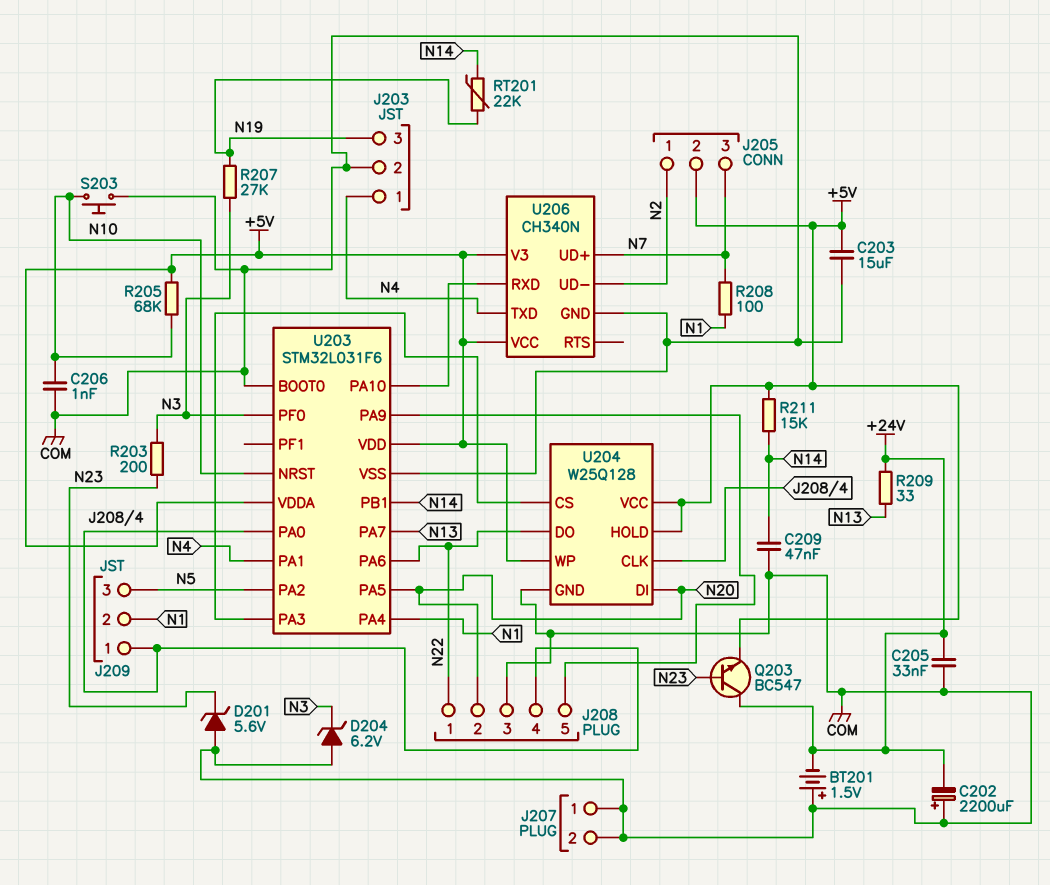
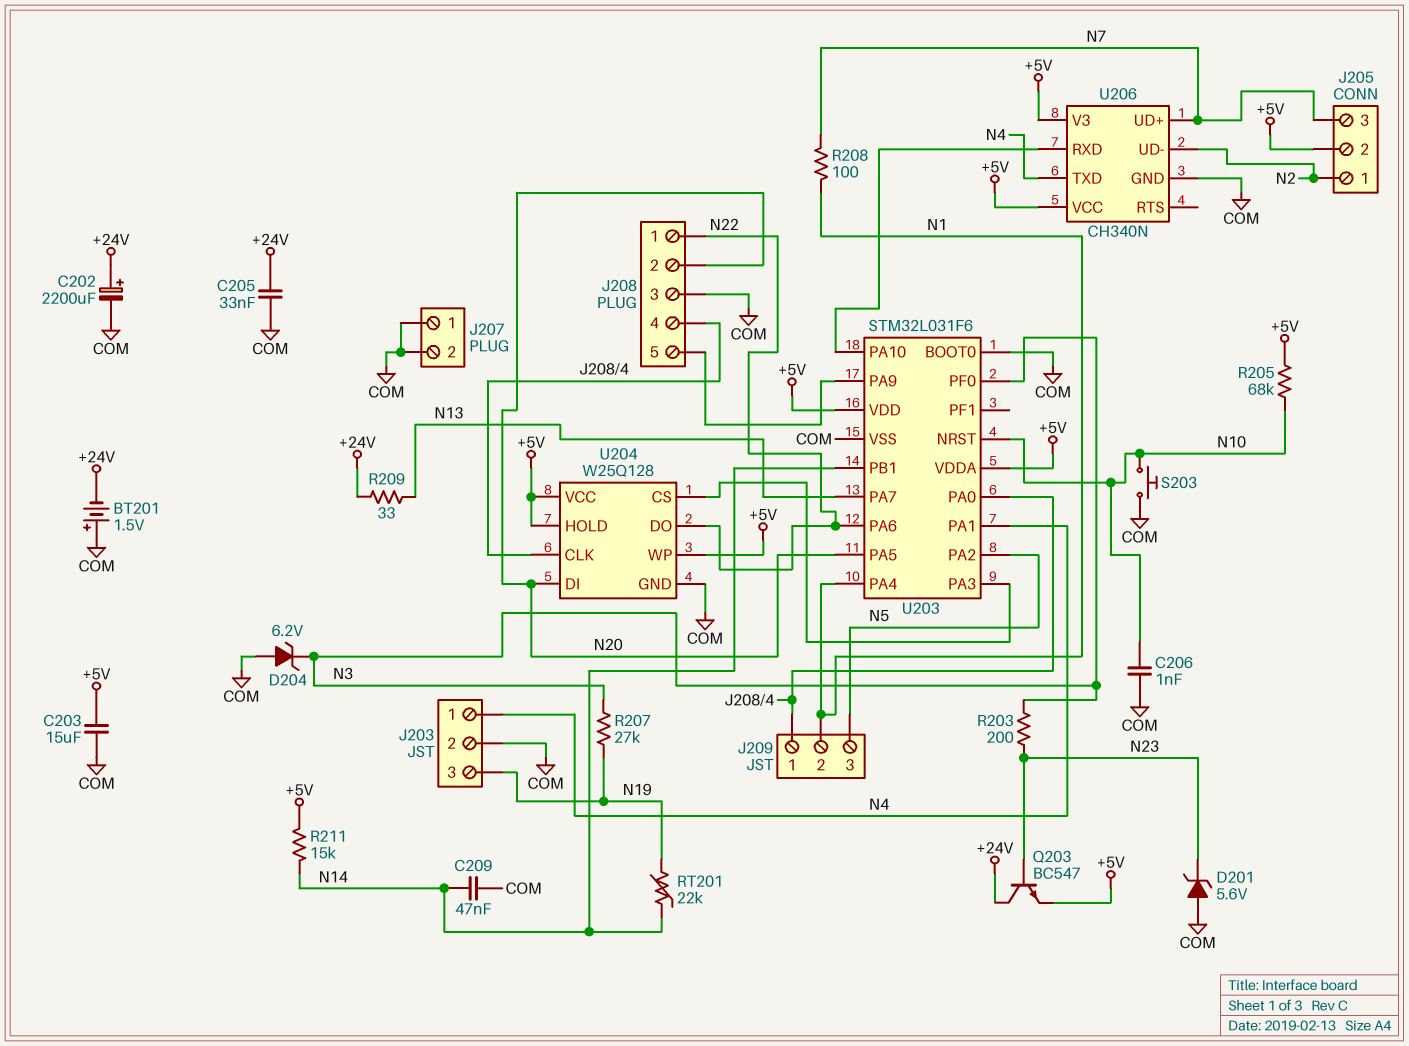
C202: 2200uF (plus COM, minus +24V) -> 2200uF (plus +24V, minus COM)

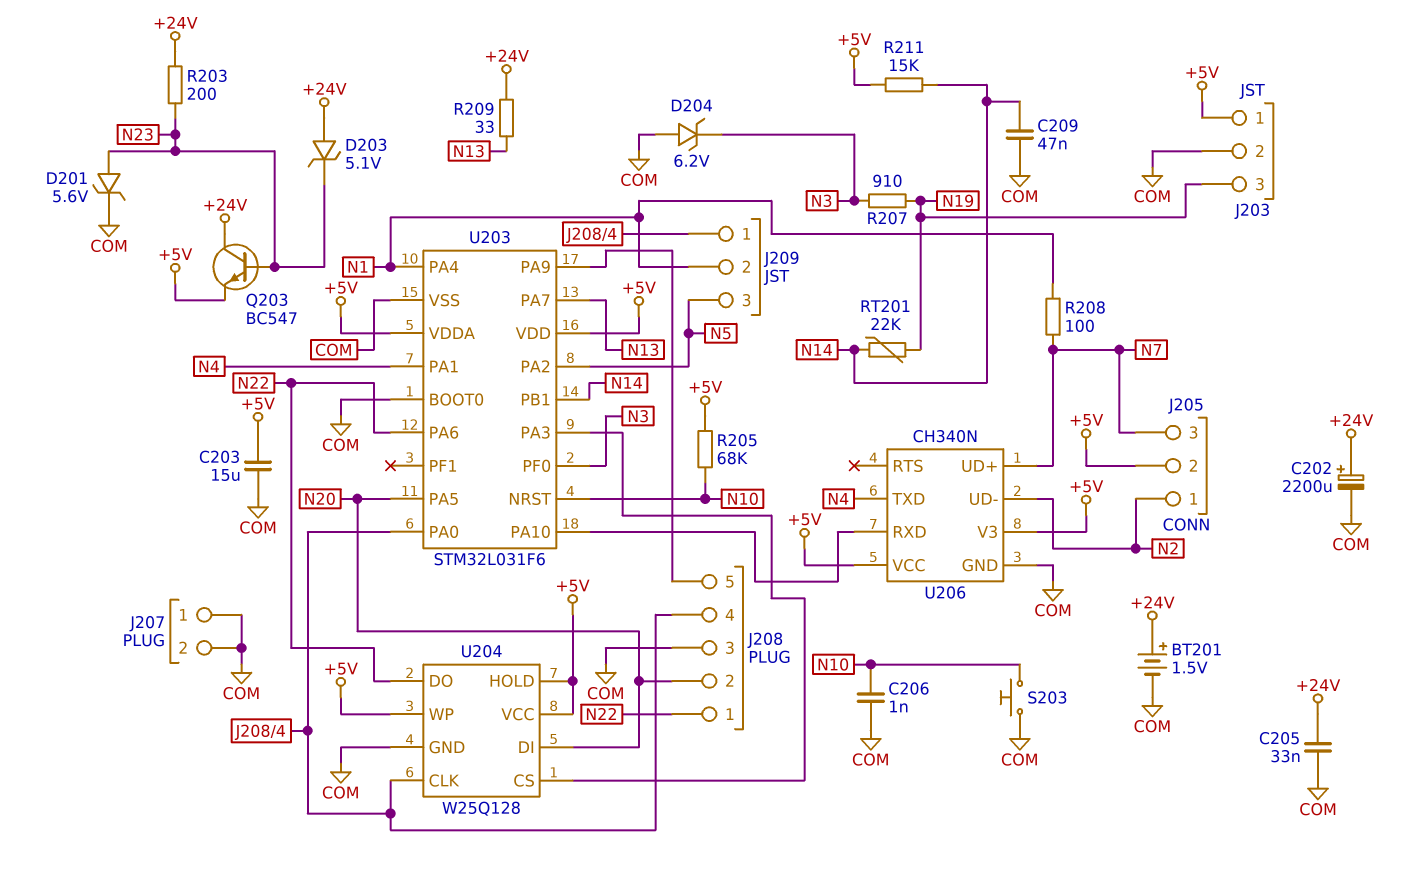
BT201: 1.5V (plus COM, minus +24V) -> 1.5V (plus +24V, minus COM)
D201: zener 5.6V (A COM, K N23) -> zener 5.6V (A N23, K COM)
D203: none -> zener 5.1V (A +24V, K N23)
J203 pin 1: N4 -> +5V
R203: 200 (N3, N23) -> 200 (+24V, N23)
R207: 27k (N3, N19) -> 910 (N3, N19)

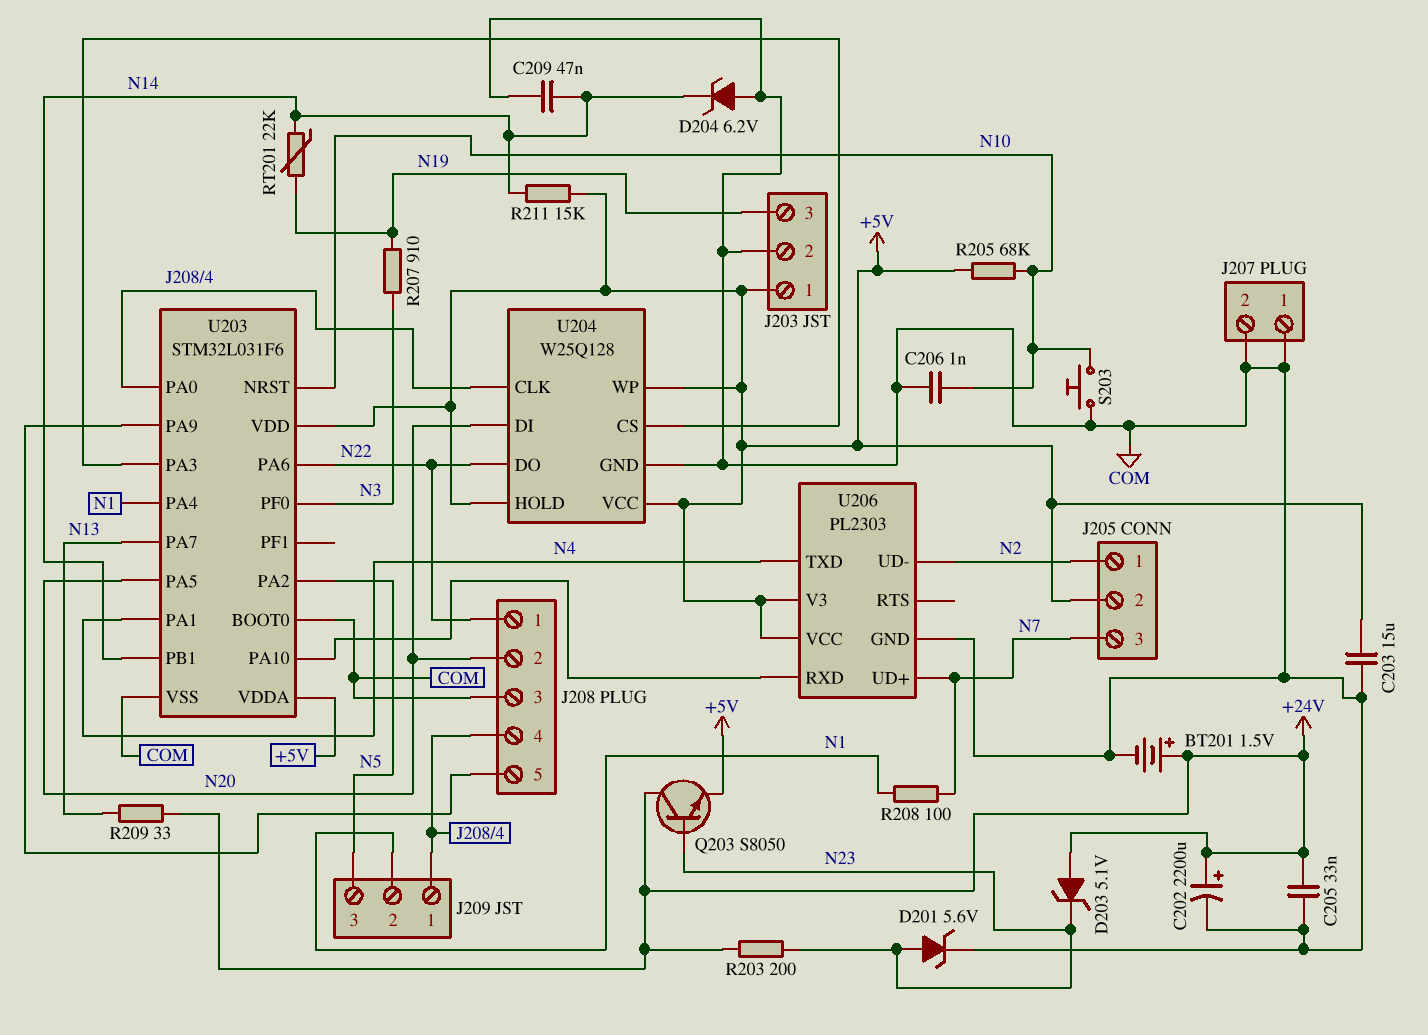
D204: zener 6.2V (A COM, K N3) -> zener 6.2V (A COM, K N14)
Q203: NPN BC547 (B N23, C +24V, E +5V) -> NPN S8050 (B N23, C +24V, E +5V)
U206: CH340N -> PL2303

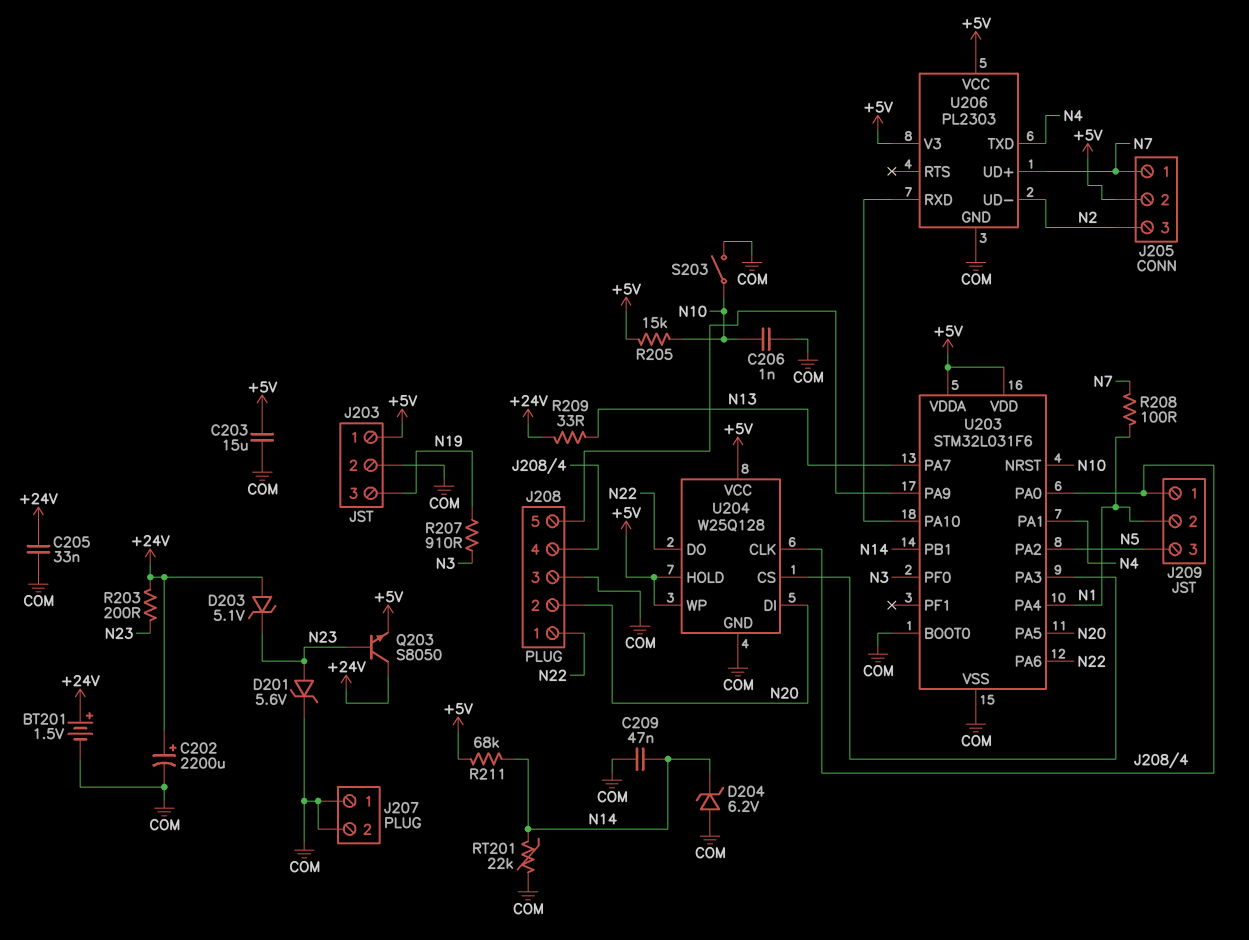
J205 pin 1: N2 -> N7
J205 pin 3: N7 -> N2
R205: 68k (+5V, N10) -> 15k (+5V, N10)
R211: 15k (+5V, N14) -> 68k (+5V, N14)
RT201: 22k (N14, N19) -> 22k (COM, N14)
S203: button (COM, N10) -> switch (COM, N10)

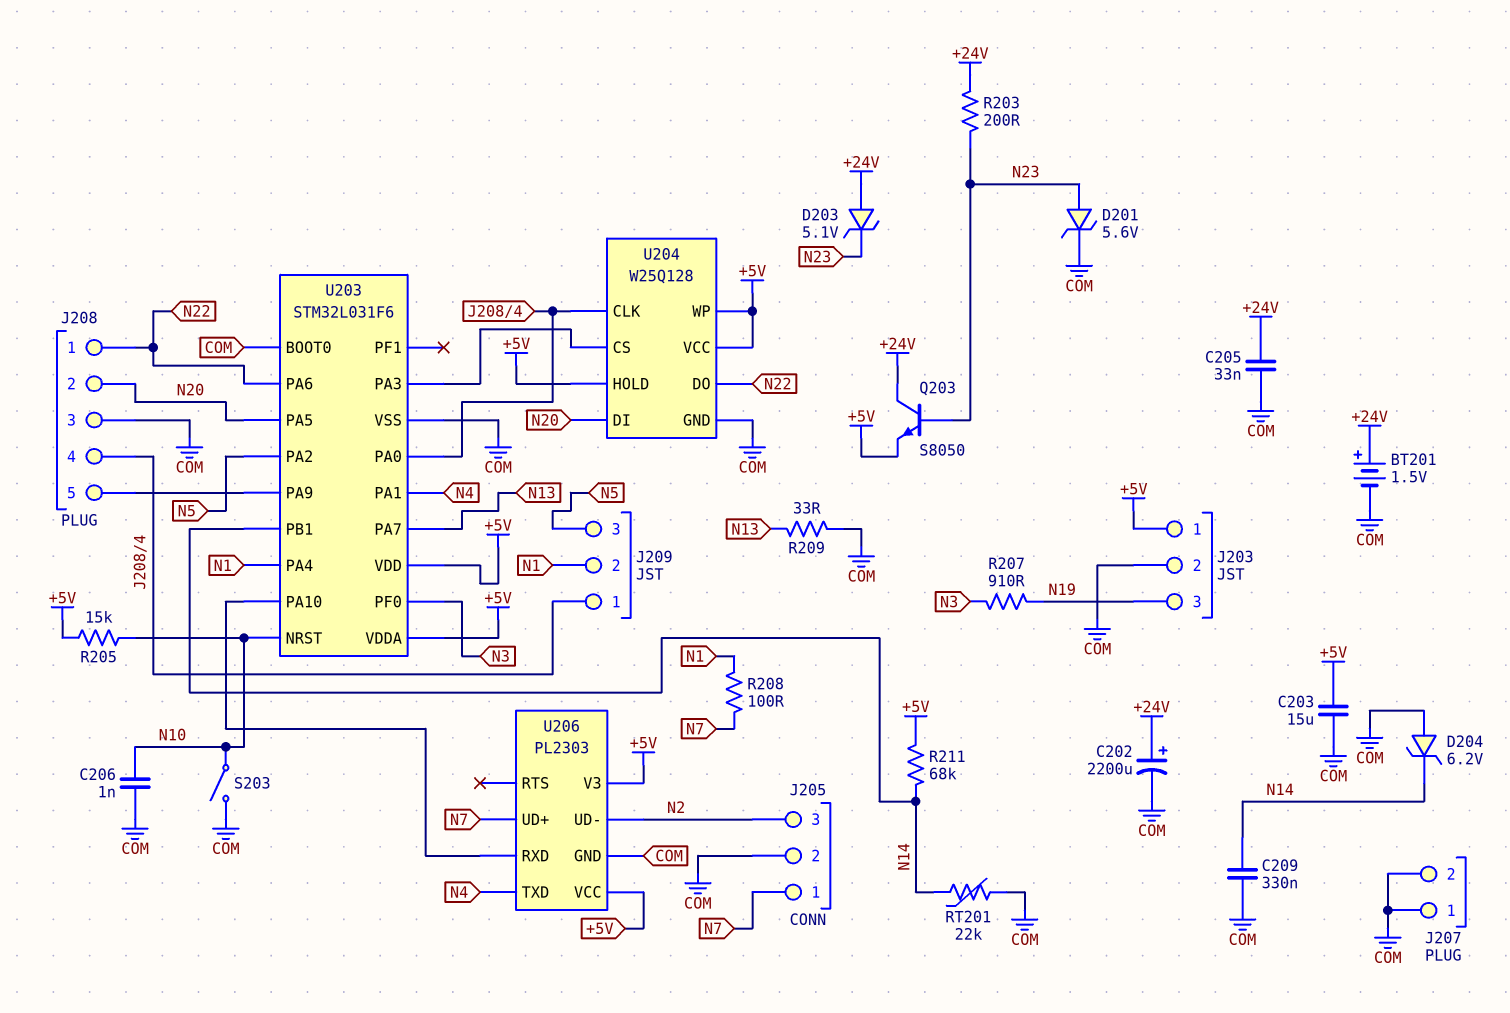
C209: 47nF (COM, N14) -> 330nF (COM, N14)
J205 pin 2: +5V -> COM
R209: 33 (+24V, N13) -> 33 (COM, N13)

